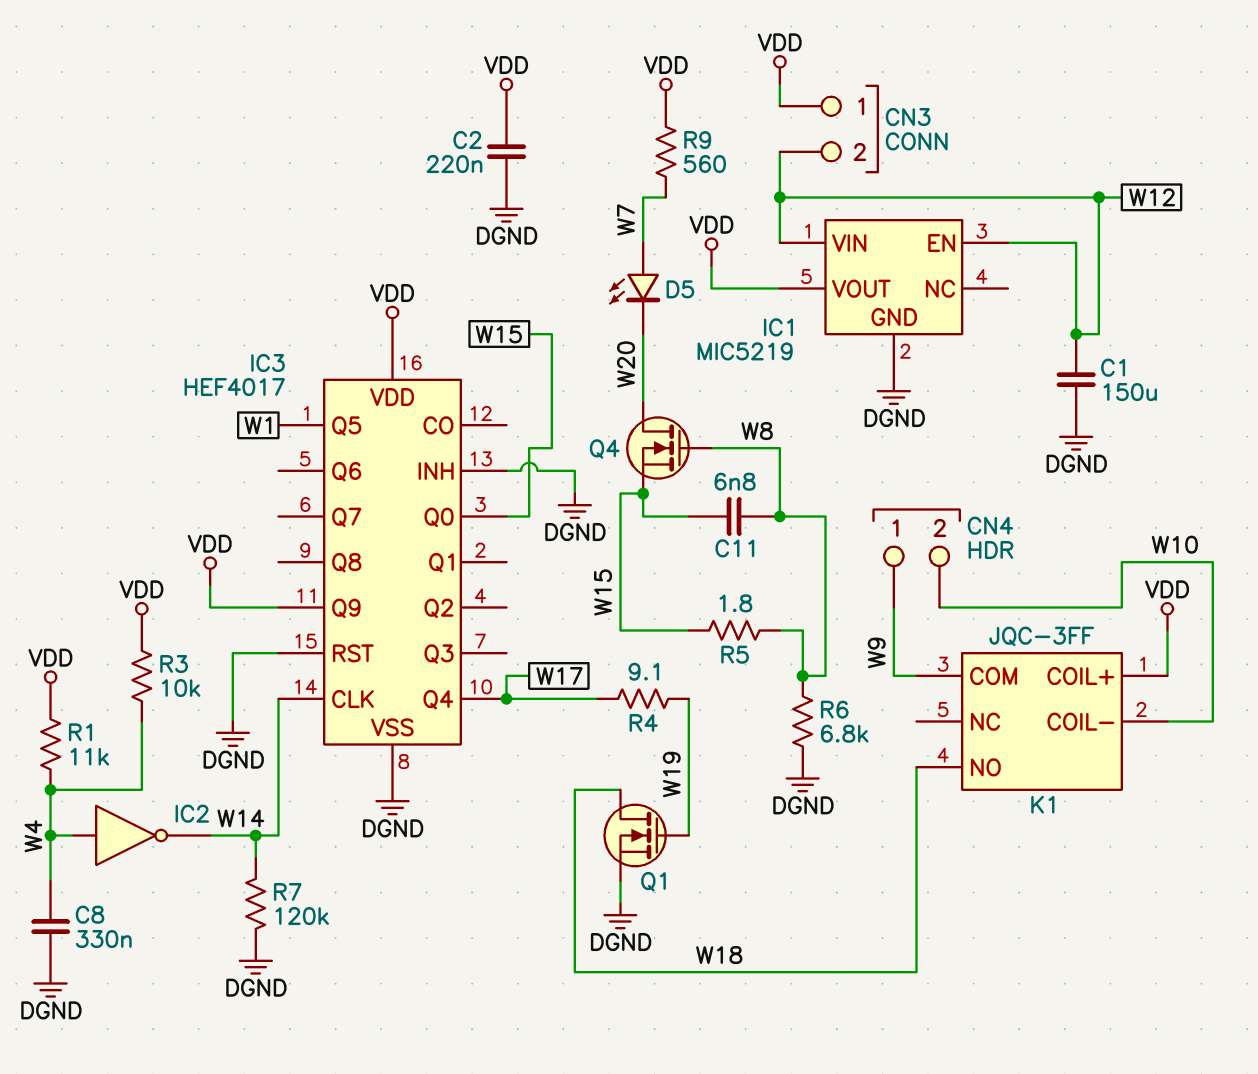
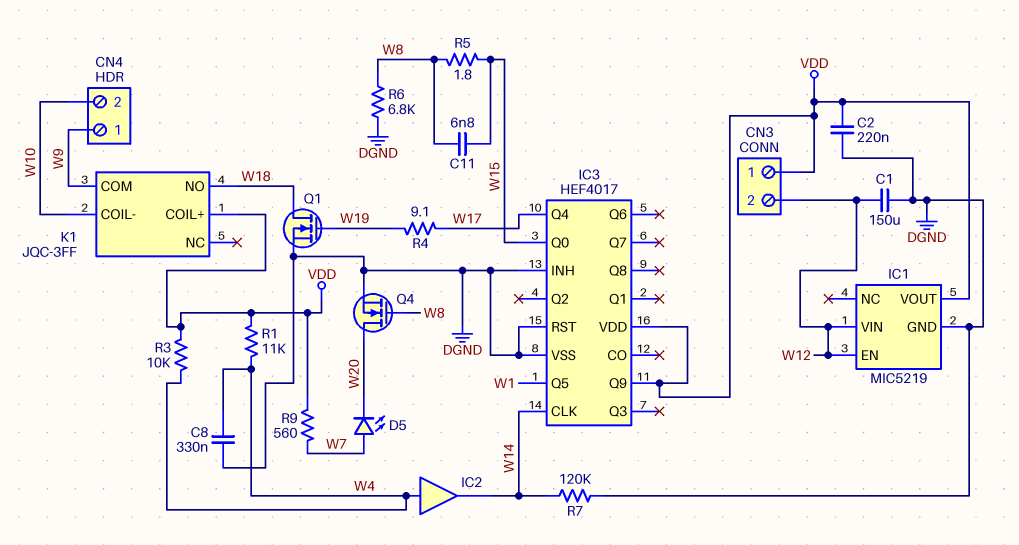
IC2: NOT (in W4, out W14) -> buffer (in W4, out W14)
Q4: NMOS (G W8, D W20, S W15) -> NMOS (G W8, D W20, S DGND)

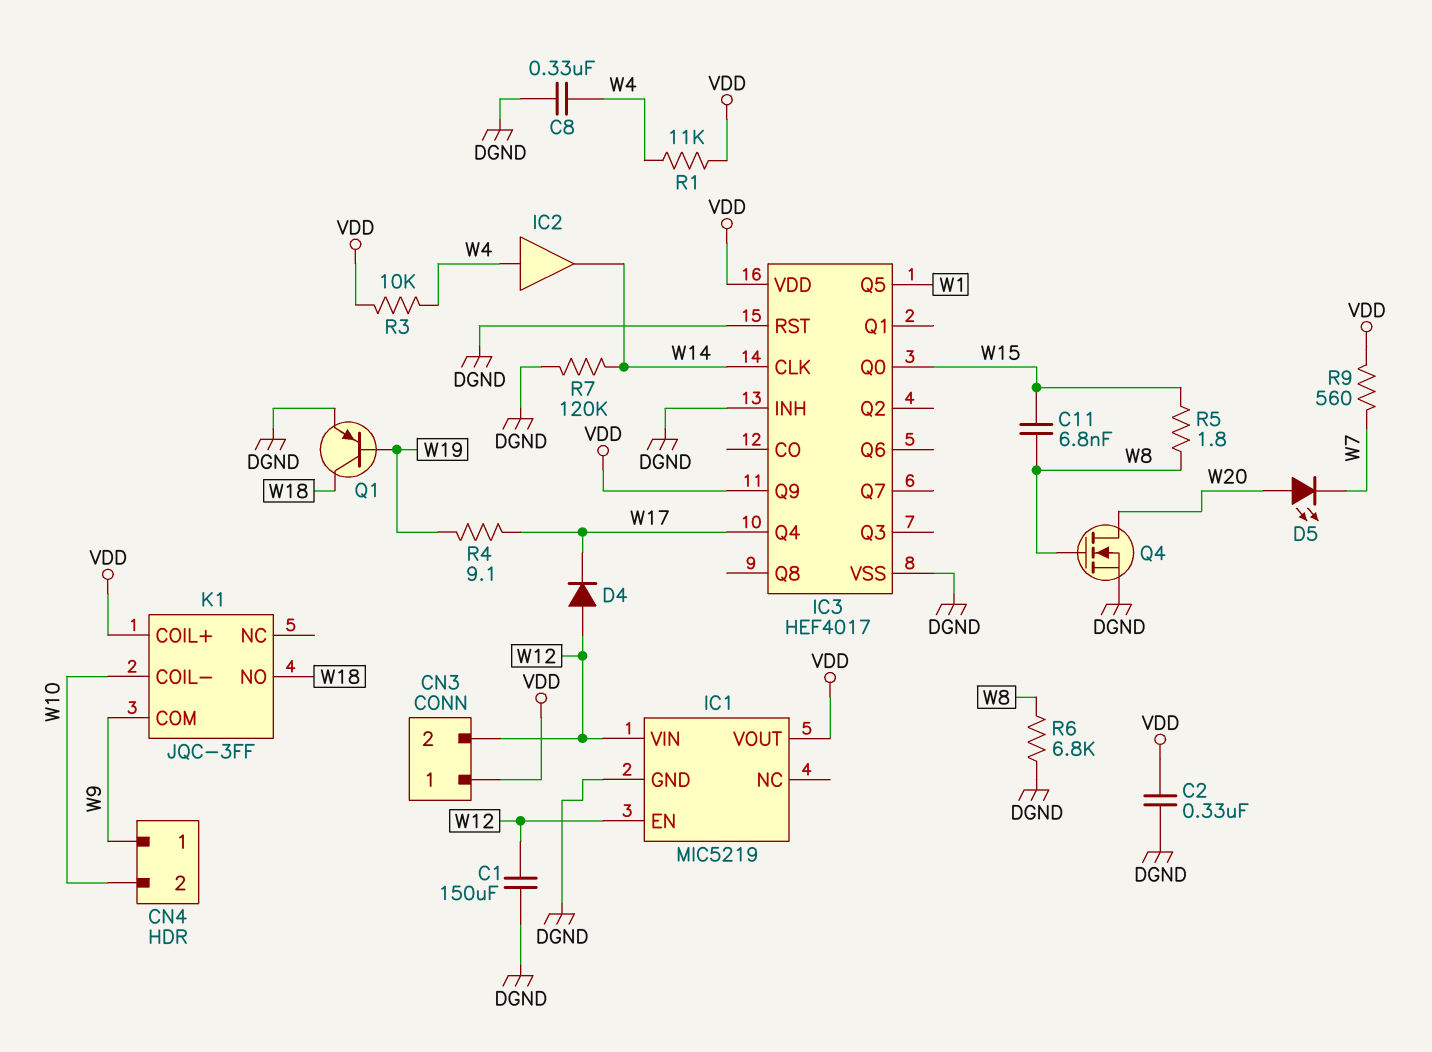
C2: 220nF (DGND, VDD) -> 330nF (DGND, VDD)
D4: none -> diode (A W12, K W17)
D5: LED (A W7, K W20) -> LED (A W20, K W7)
Q1: NMOS (G W19, D W18, S DGND) -> PNP (B W19, C W18, E DGND)

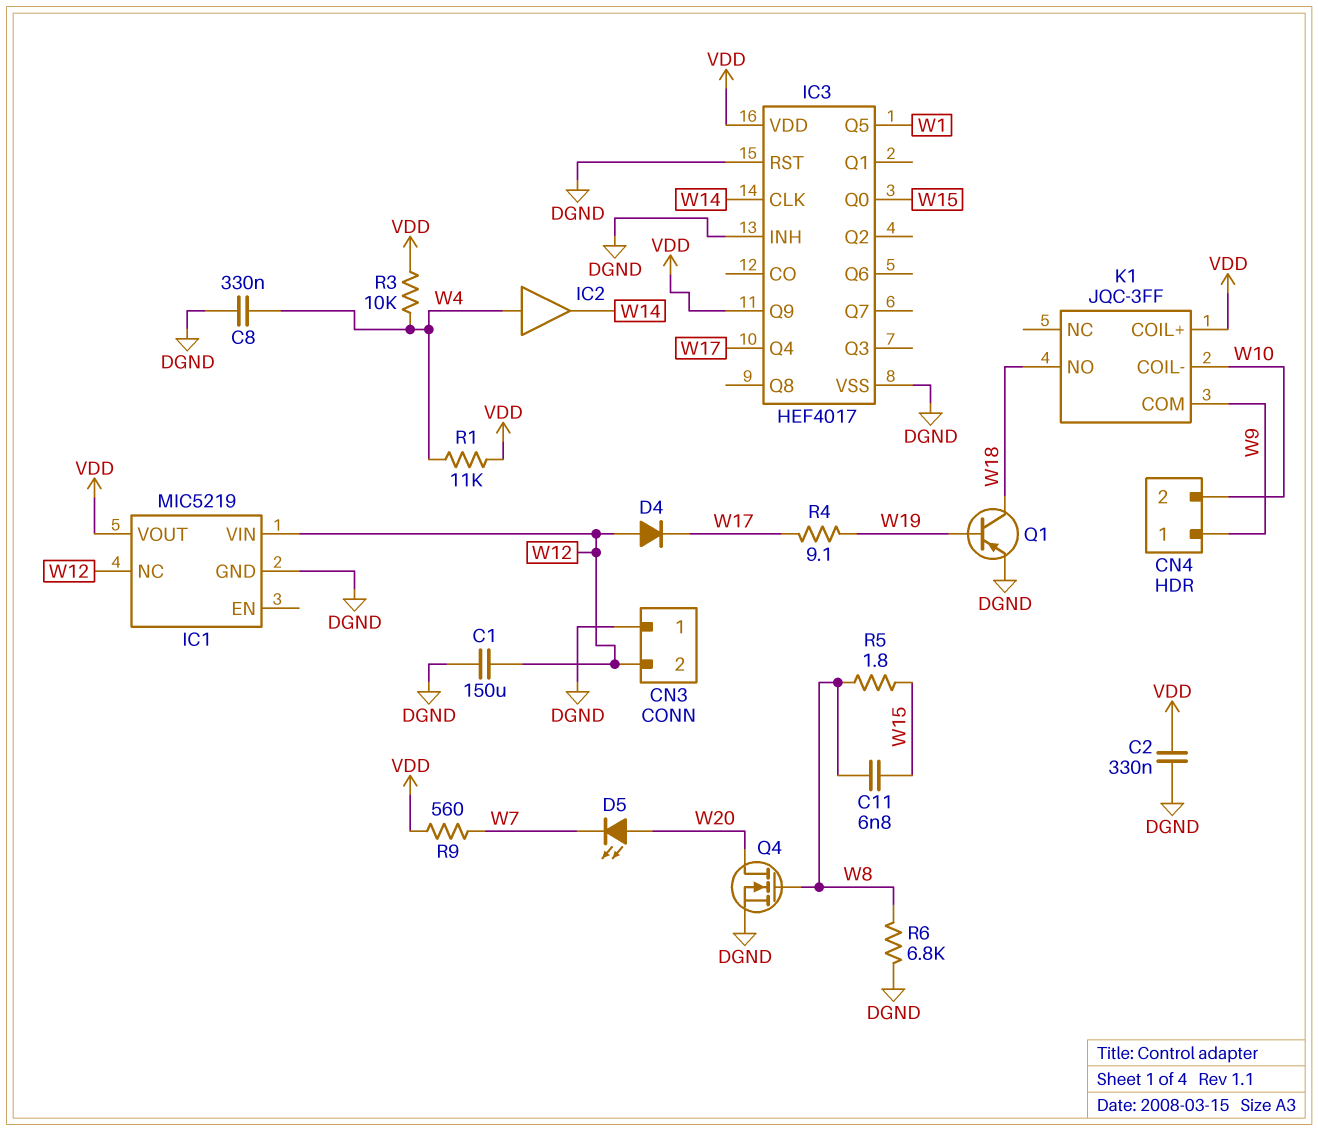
CN3 pin 1: VDD -> DGND
IC1 pin EN: W12 -> none
IC1 pin NC: none -> W12
R7: 120k (DGND, W14) -> none

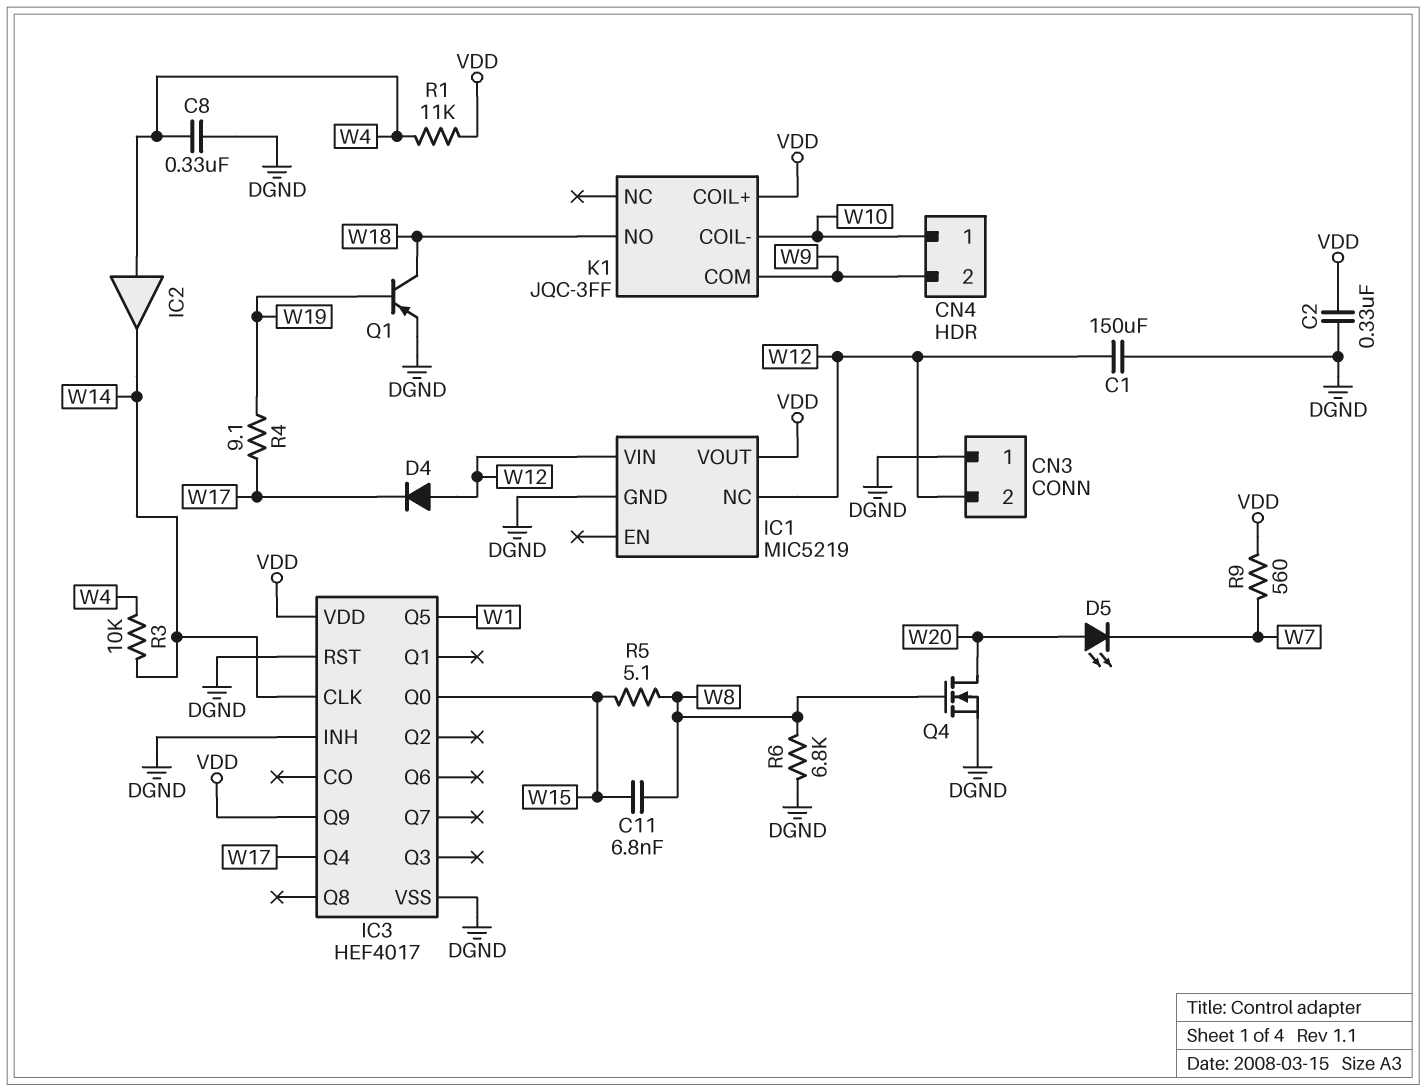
CN4 pin 1: W9 -> W10
CN4 pin 2: W10 -> W9
R3: 10k (VDD, W4) -> 10k (W4, W14)
R5: 1.8 (W8, W15) -> 5.1 (W8, W15)

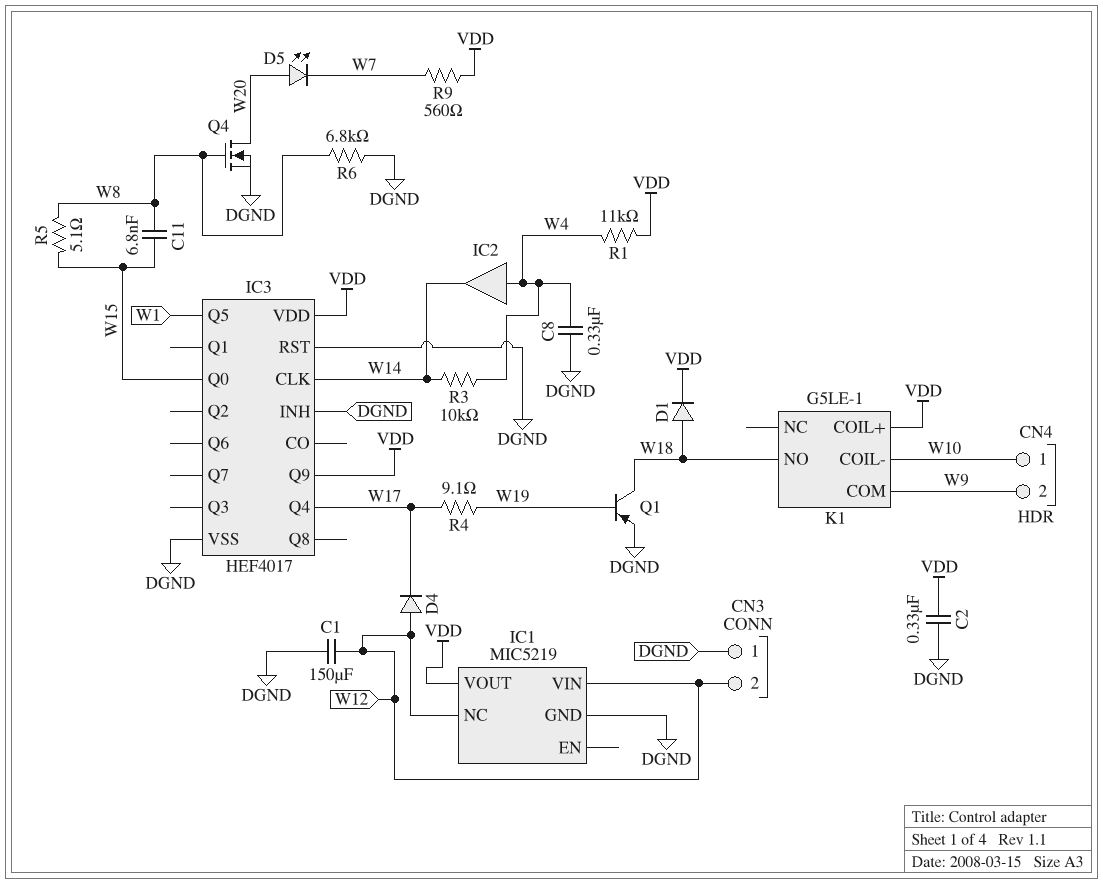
D1: none -> diode (A W18, K VDD)
K1: JQC-3FF -> G5LE-1

